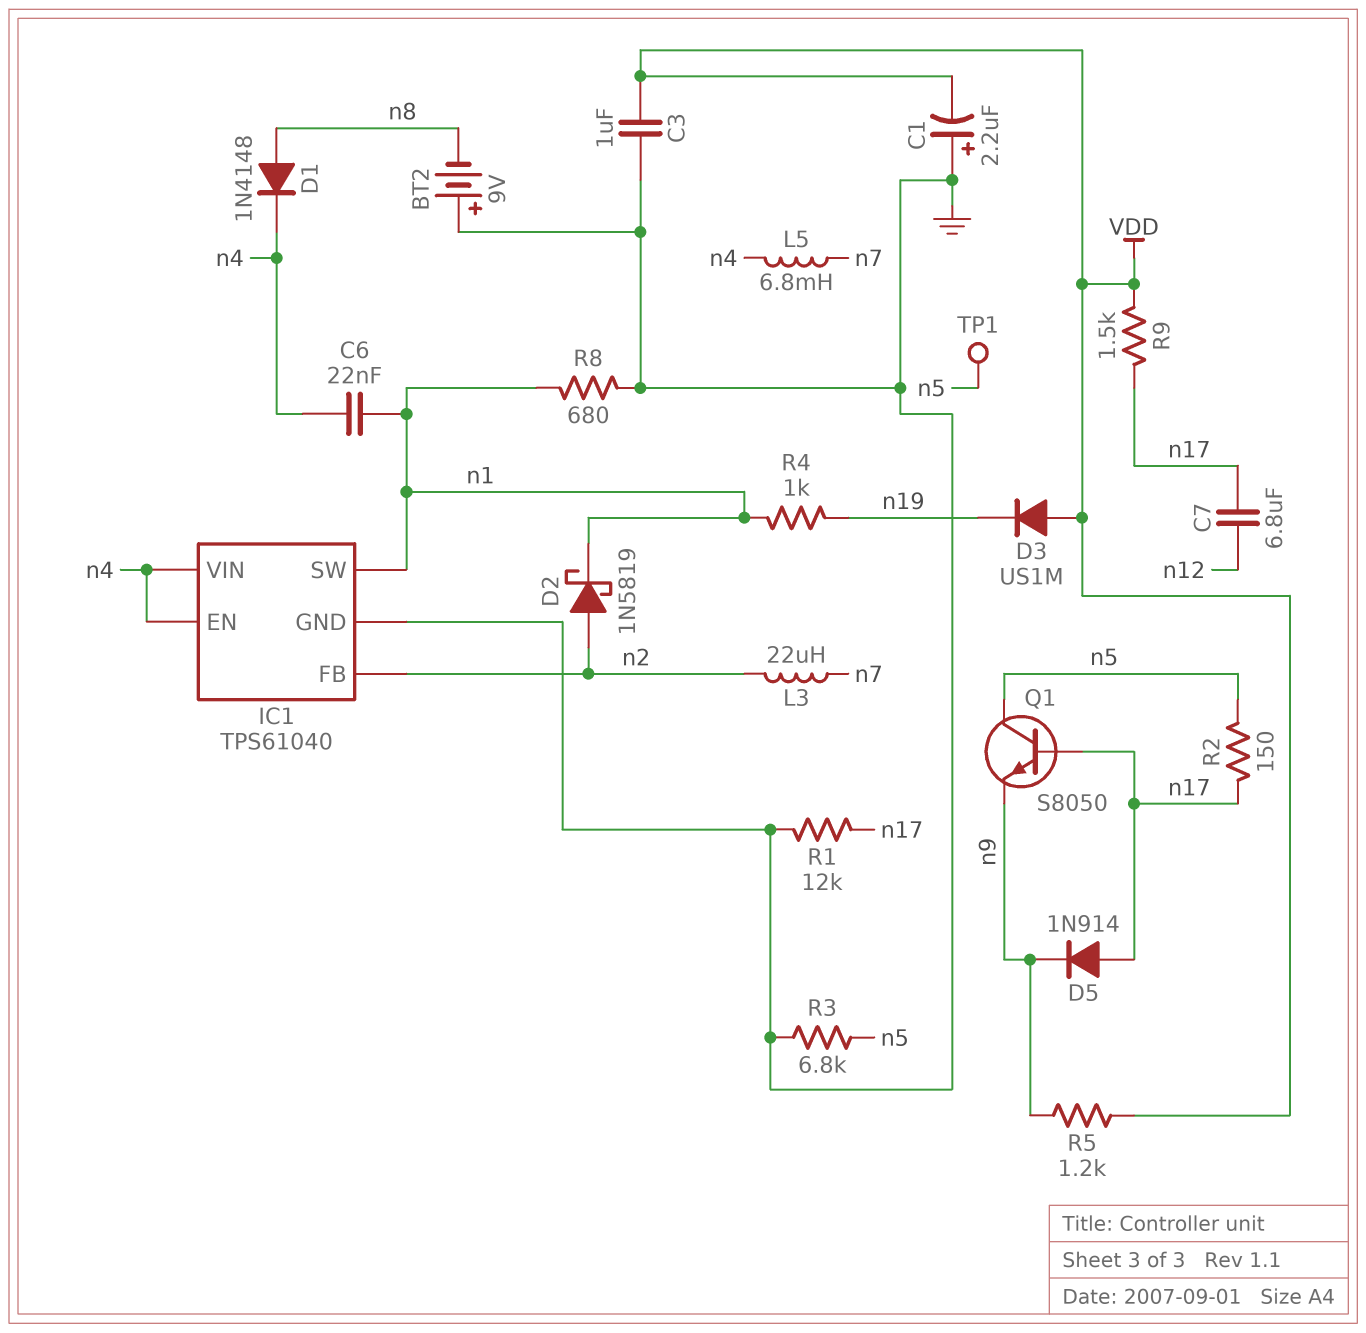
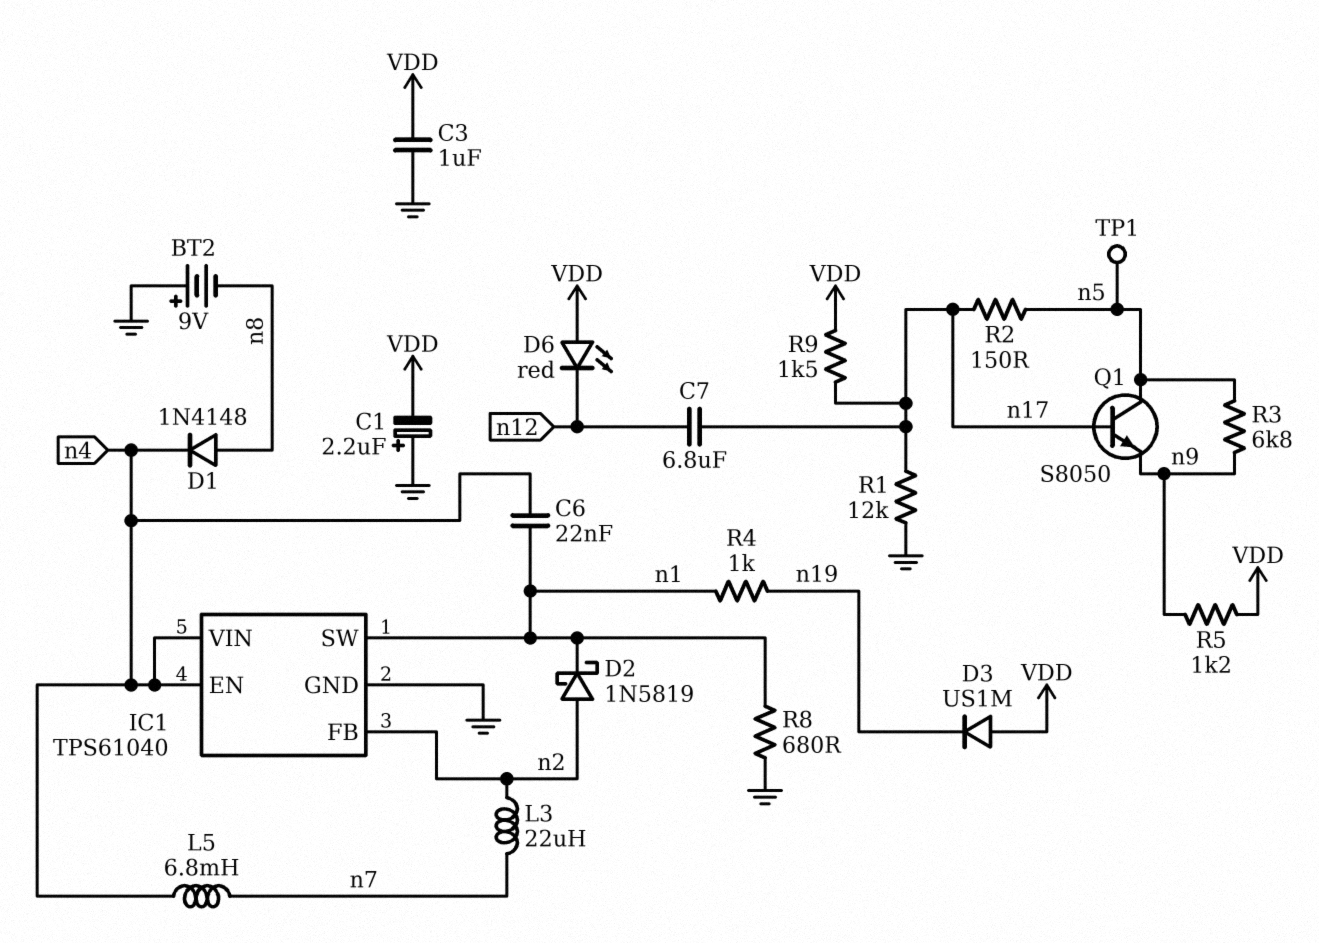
D5: diode 1N914 (A n17, K n9) -> none
D6: none -> LED red (A VDD, K n12)
R3: 6.8k (GND, n5) -> 6.8k (n5, n9)

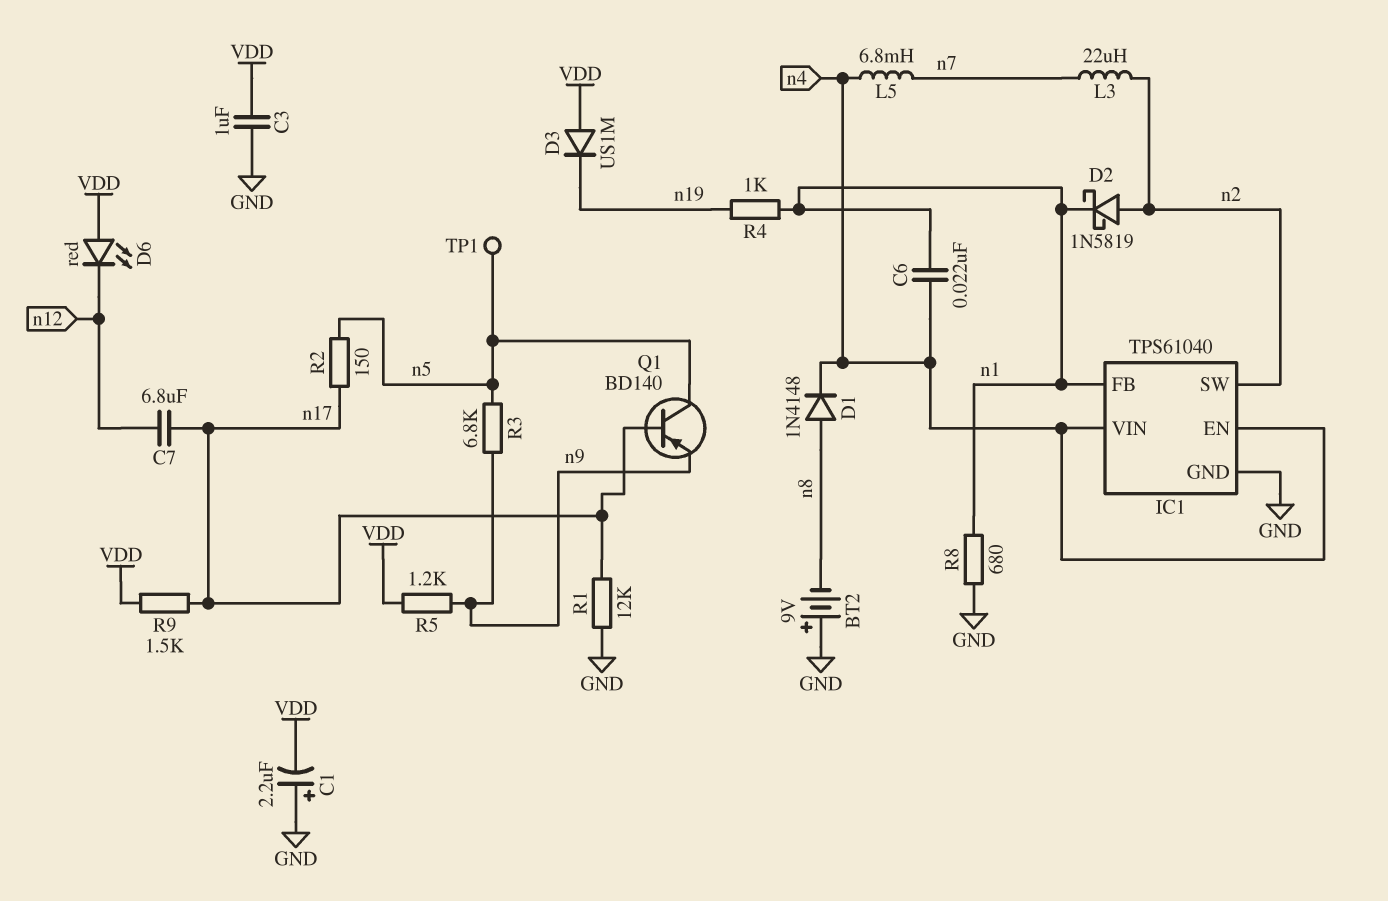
IC1 pin FB: n2 -> n1
IC1 pin SW: n1 -> n2
Q1: NPN S8050 (B n17, C n5, E n9) -> PNP BD140 (B n17, C n5, E n9)

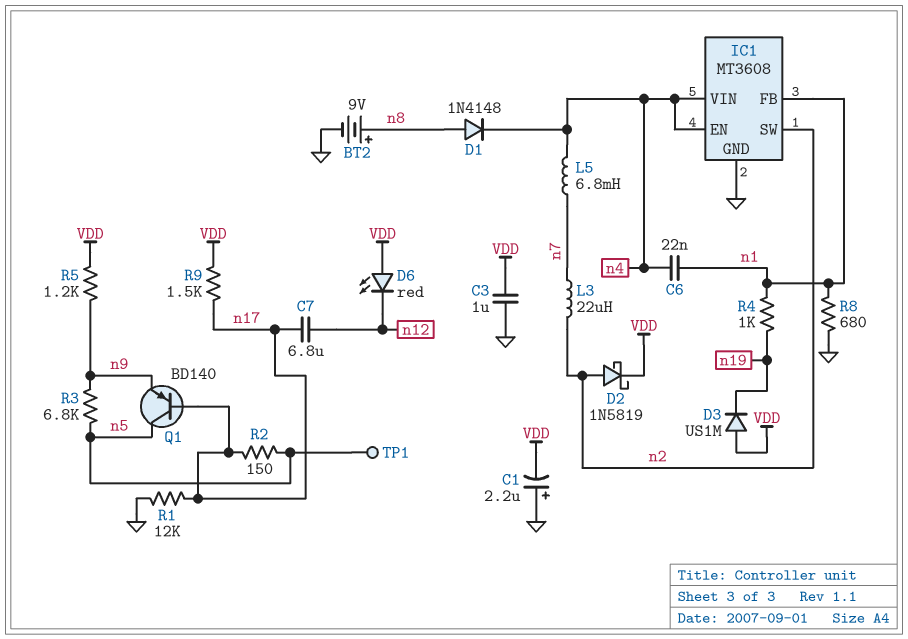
BT2: 9V (plus GND, minus n8) -> 9V (plus n8, minus GND)
D2: schottky 1N5819 (A n2, K n1) -> schottky 1N5819 (A n2, K VDD)
IC1: TPS61040 -> MT3608

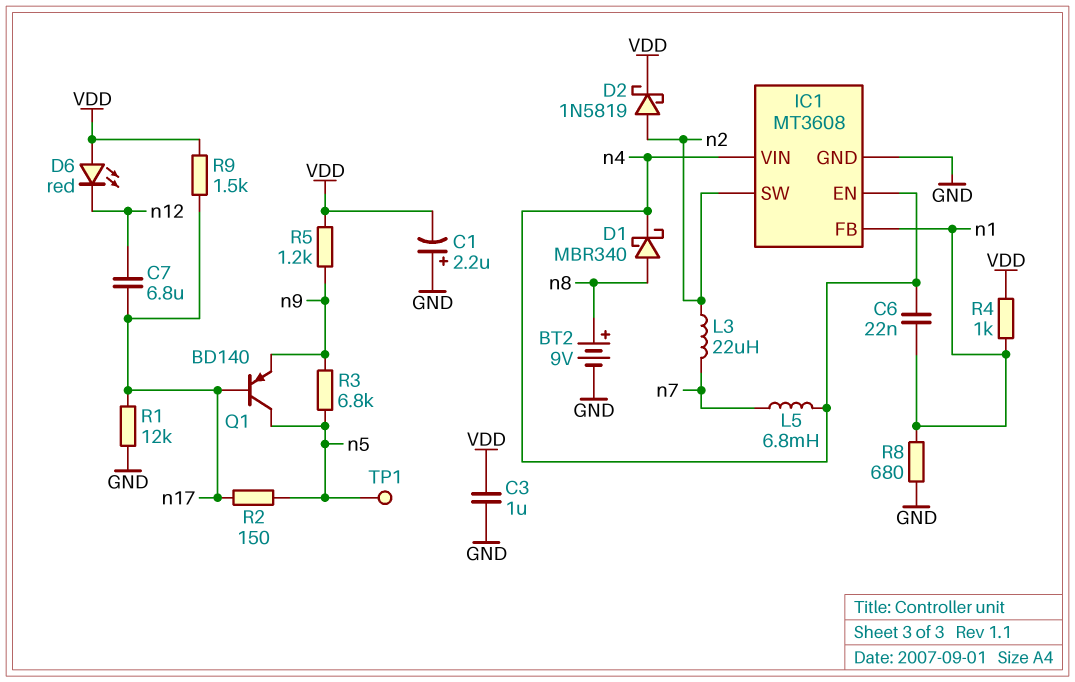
D1: diode 1N4148 (A n8, K n4) -> schottky MBR340 (A n8, K n4)
D3: diode US1M (A VDD, K n19) -> none
R4: 1k (n1, n19) -> 1k (VDD, n1)

